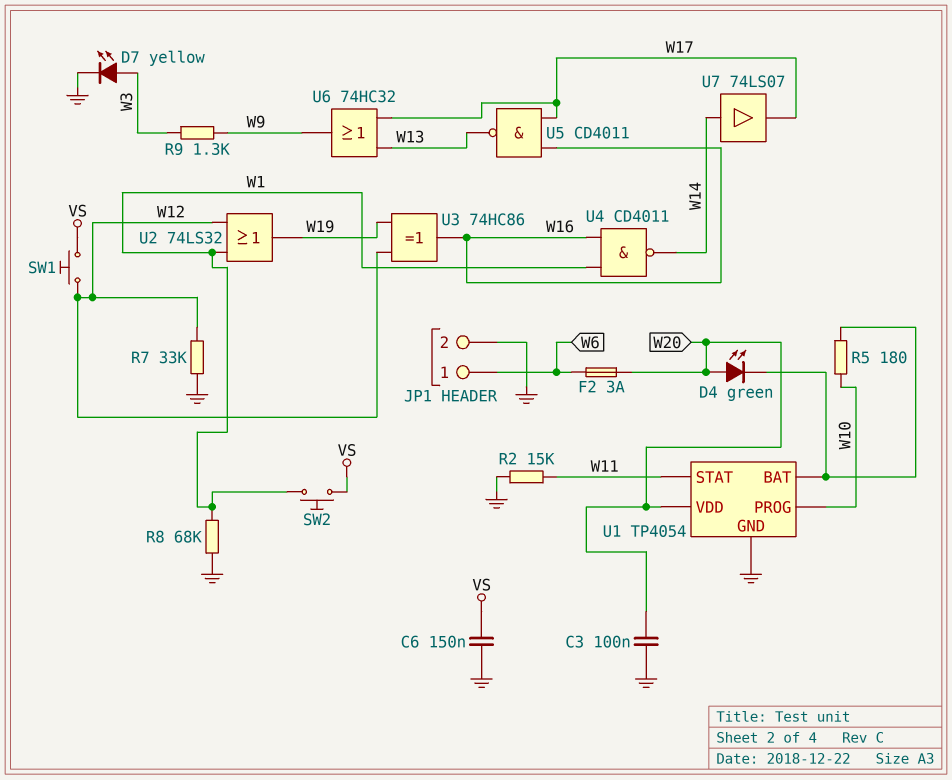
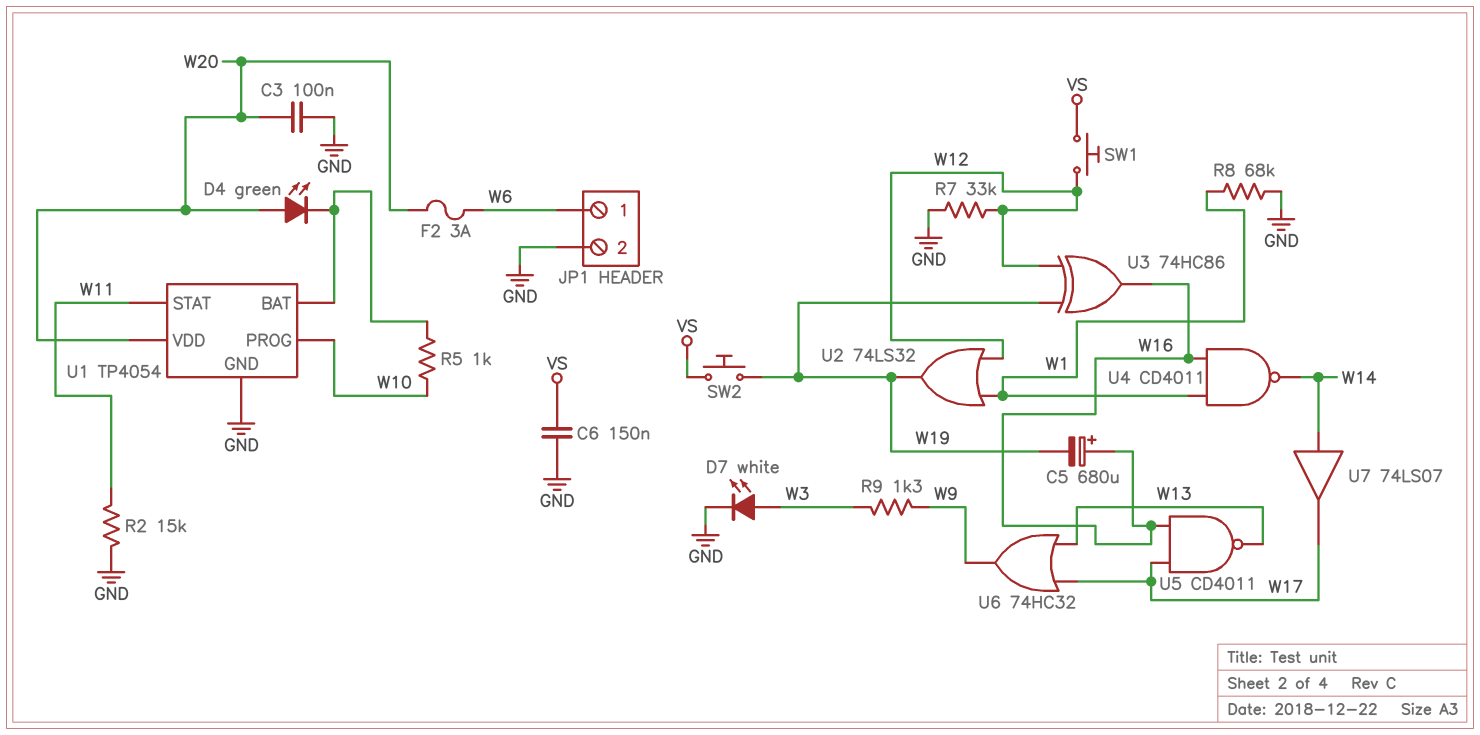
C5: none -> 680uF (plus W16, minus W19)
D7: LED yellow (A W3, K GND) -> LED white (A W3, K GND)
R5: 180 (U1/BAT, W10) -> 1k (U1/BAT, W10)
SW2: button (VS, W1) -> button (VS, W19)

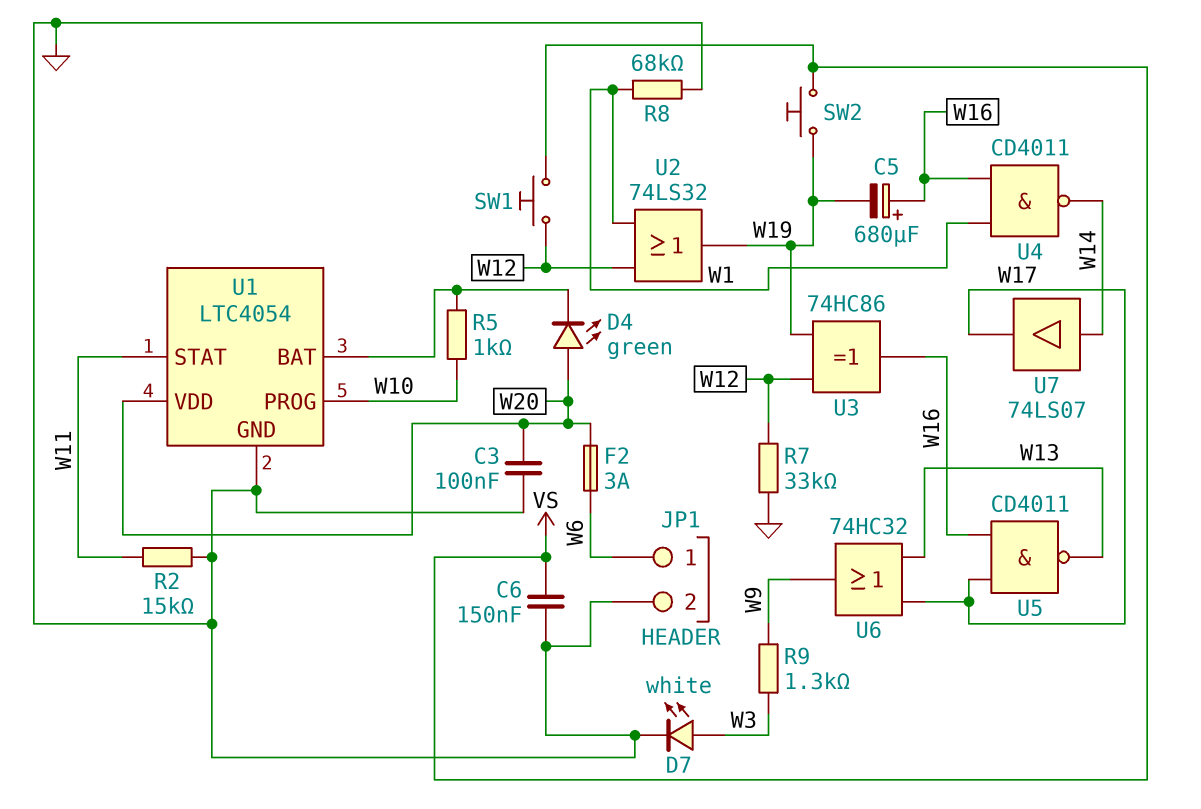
U1: TP4054 -> LTC4054

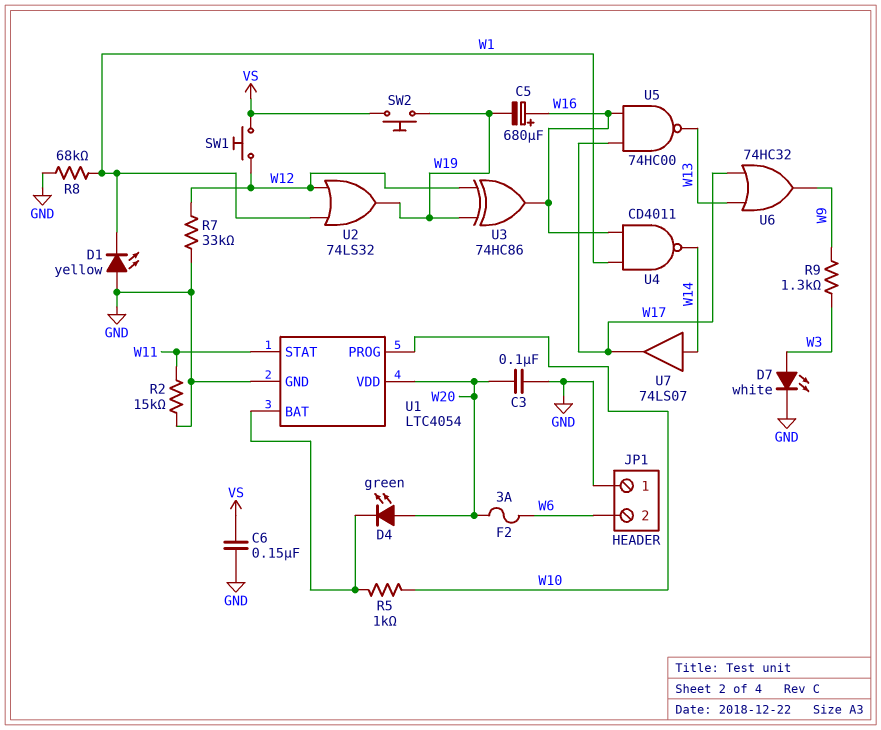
D1: none -> LED yellow (A GND, K W1)
JP1 pin 1: W6 -> GND
JP1 pin 2: GND -> W6
U5: NAND CD4011 (in W16, in W17, out W13) -> NAND 74HC00 (in W16, in W17, out W13)

